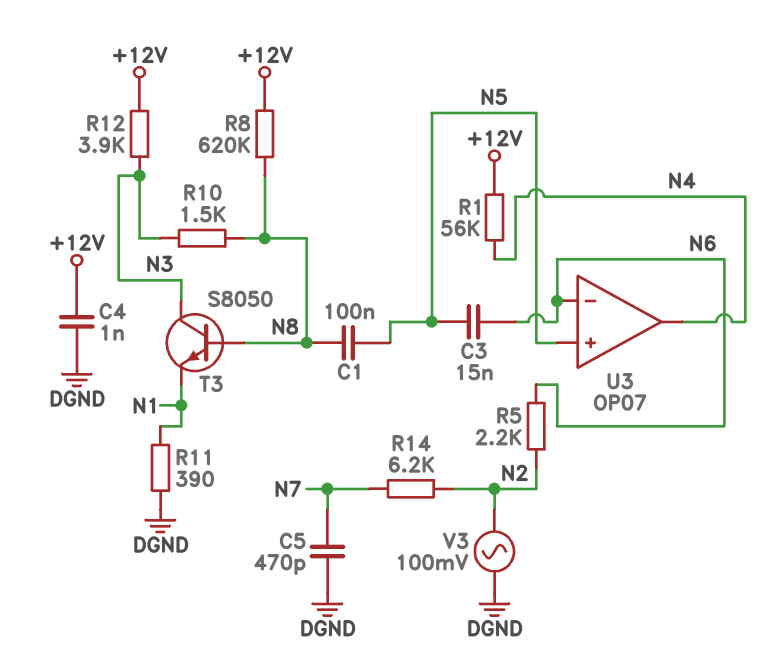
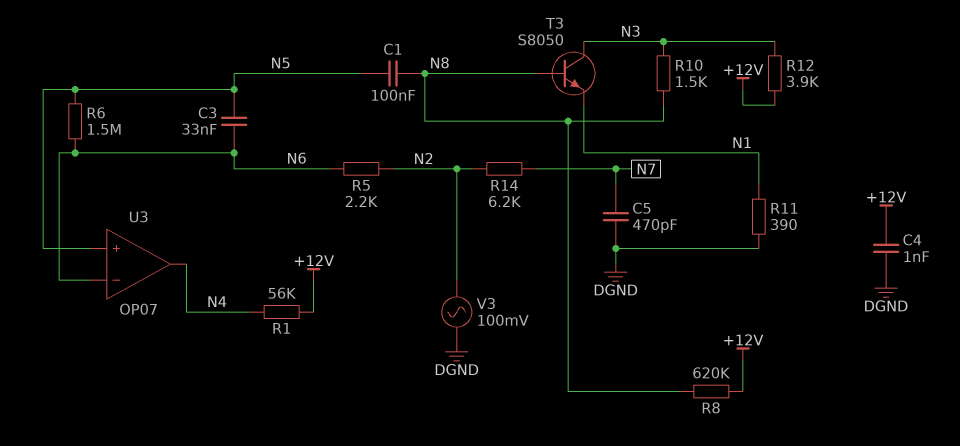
C3: 15nF (N5, N6) -> 33nF (N5, N6)
R6: none -> 1.5M (N5, N6)

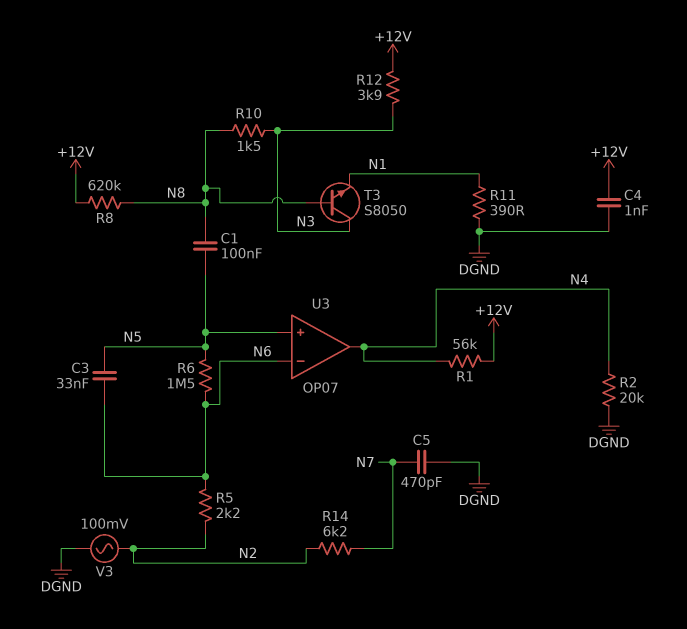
R2: none -> 20k (DGND, N4)

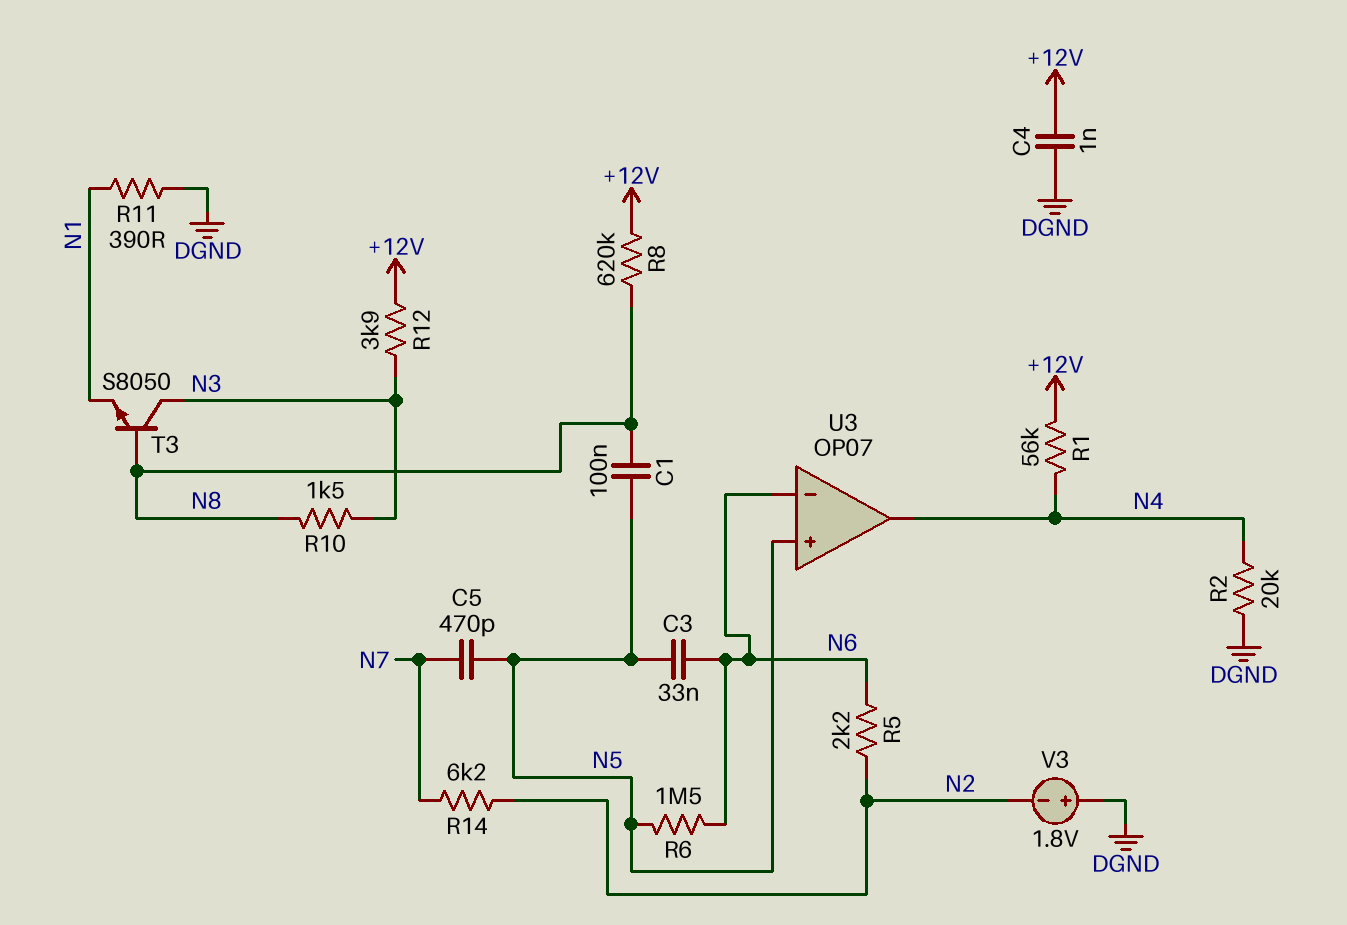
C5: 470pF (DGND, N7) -> 470pF (N5, N7)
V3: AC 100mV (DGND, N2) -> 1.8V (plus DGND, minus N2)

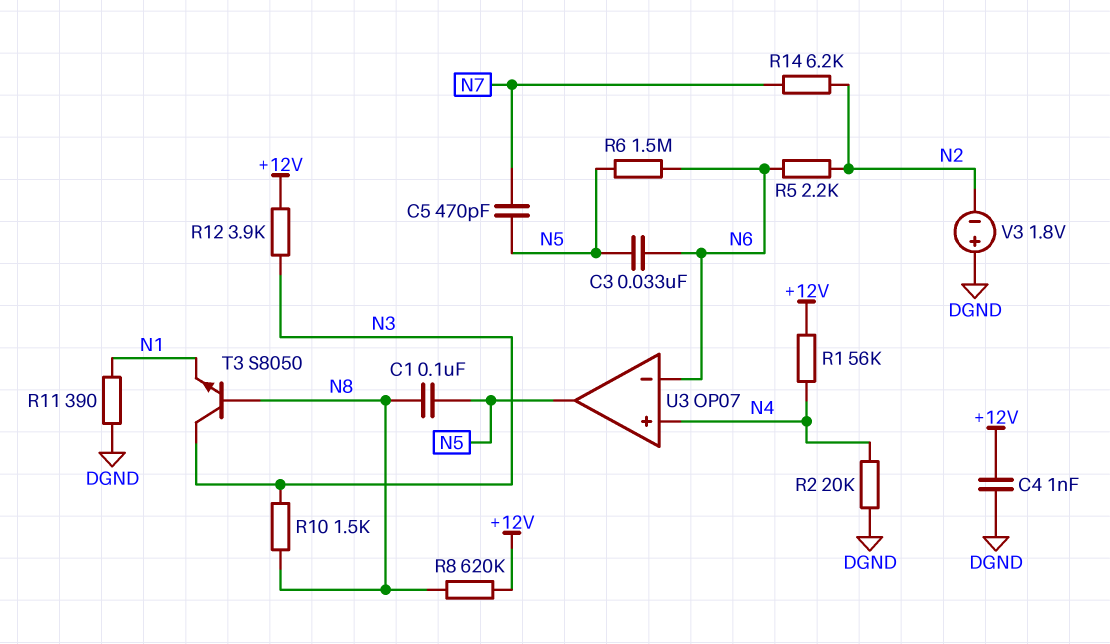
U3 pin in+: N5 -> N4
U3 pin out: N4 -> N5

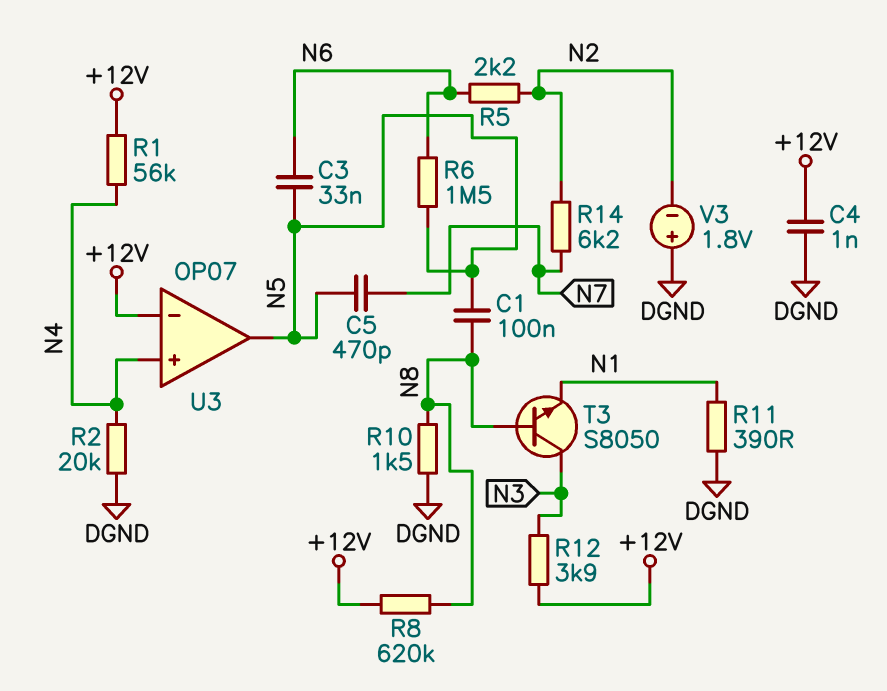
R10: 1.5k (N3, N8) -> 1.5k (DGND, N8)
U3 pin in-: N6 -> +12V

